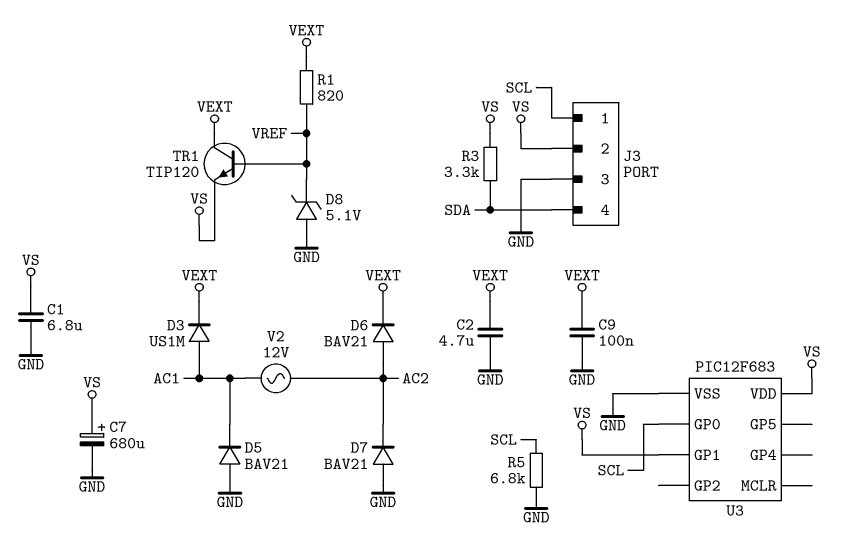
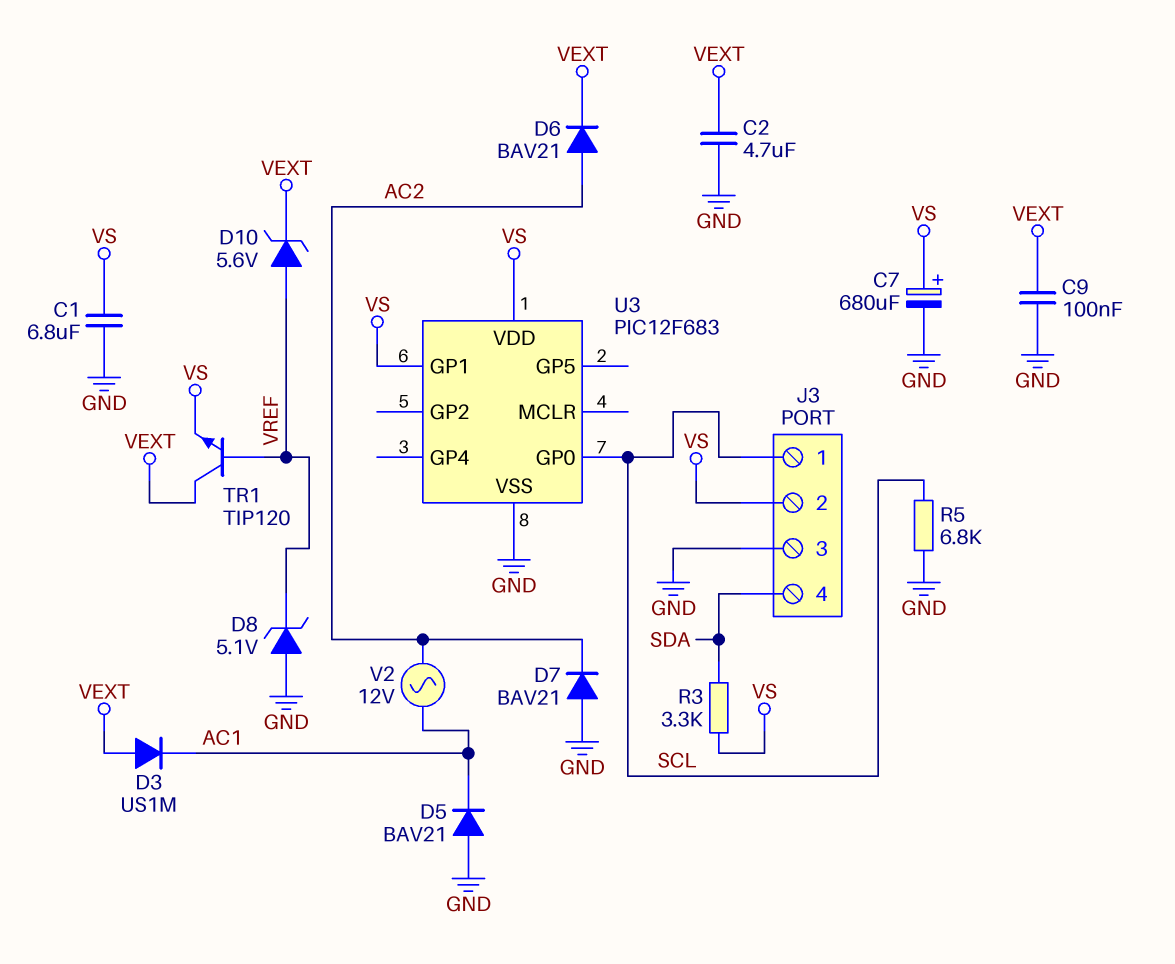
D3: diode US1M (A AC1, K VEXT) -> diode US1M (A VEXT, K AC1)
D10: none -> zener 5.6V (A VREF, K VEXT)
R1: 820 (VEXT, VREF) -> none

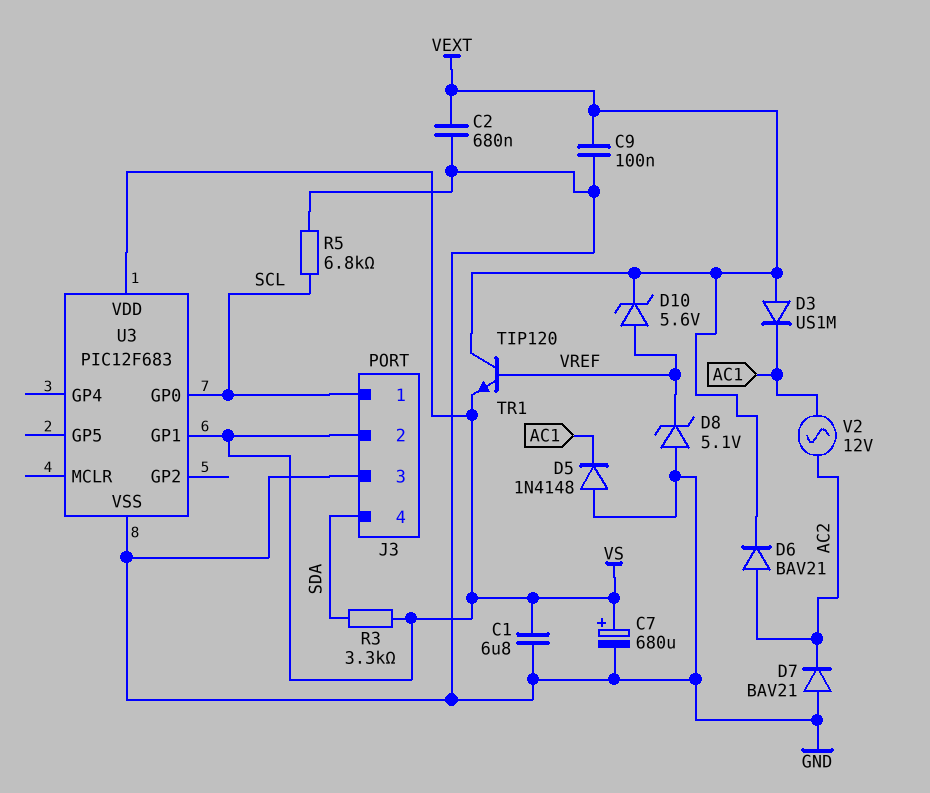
C2: 4.7uF (GND, VEXT) -> 680nF (GND, VEXT)
D5: diode BAV21 (A GND, K AC1) -> diode 1N4148 (A GND, K AC1)

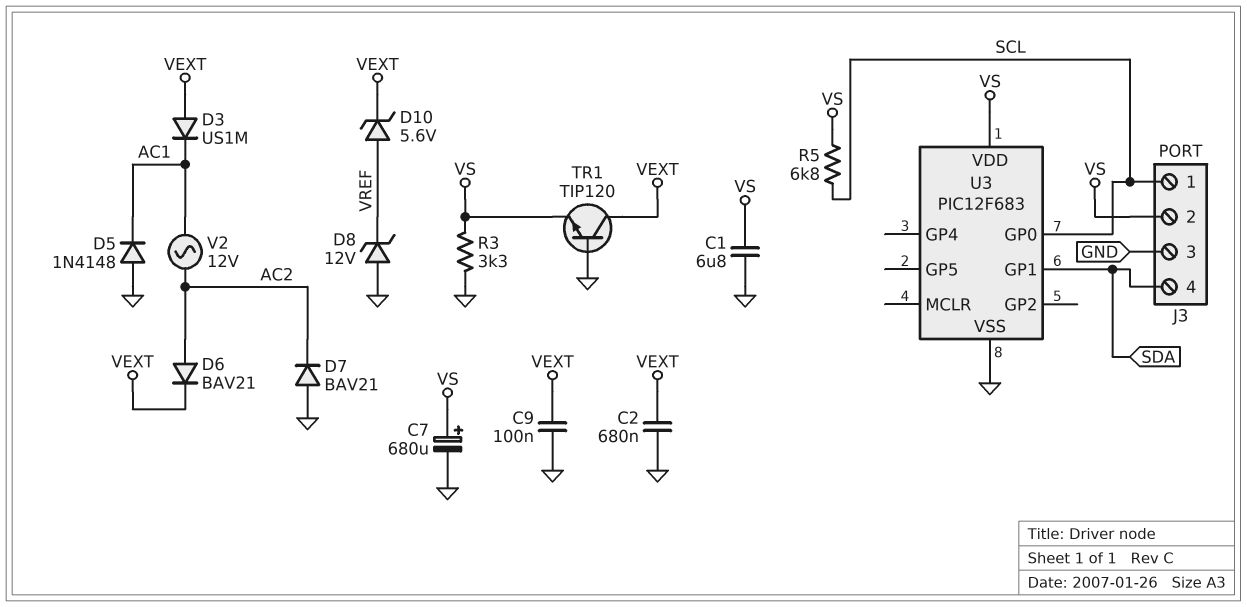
D8: zener 5.1V (A GND, K VREF) -> zener 12V (A GND, K VREF)
R3: 3.3k (SDA, VS) -> 3.3k (GND, VS)
R5: 6.8k (GND, SCL) -> 6.8k (SCL, VS)
TR1: NPN TIP120 (B VREF, C VEXT, E VS) -> NPN TIP120 (B GND, C VEXT, E VS)
U3 pin GP1: VS -> SDA

